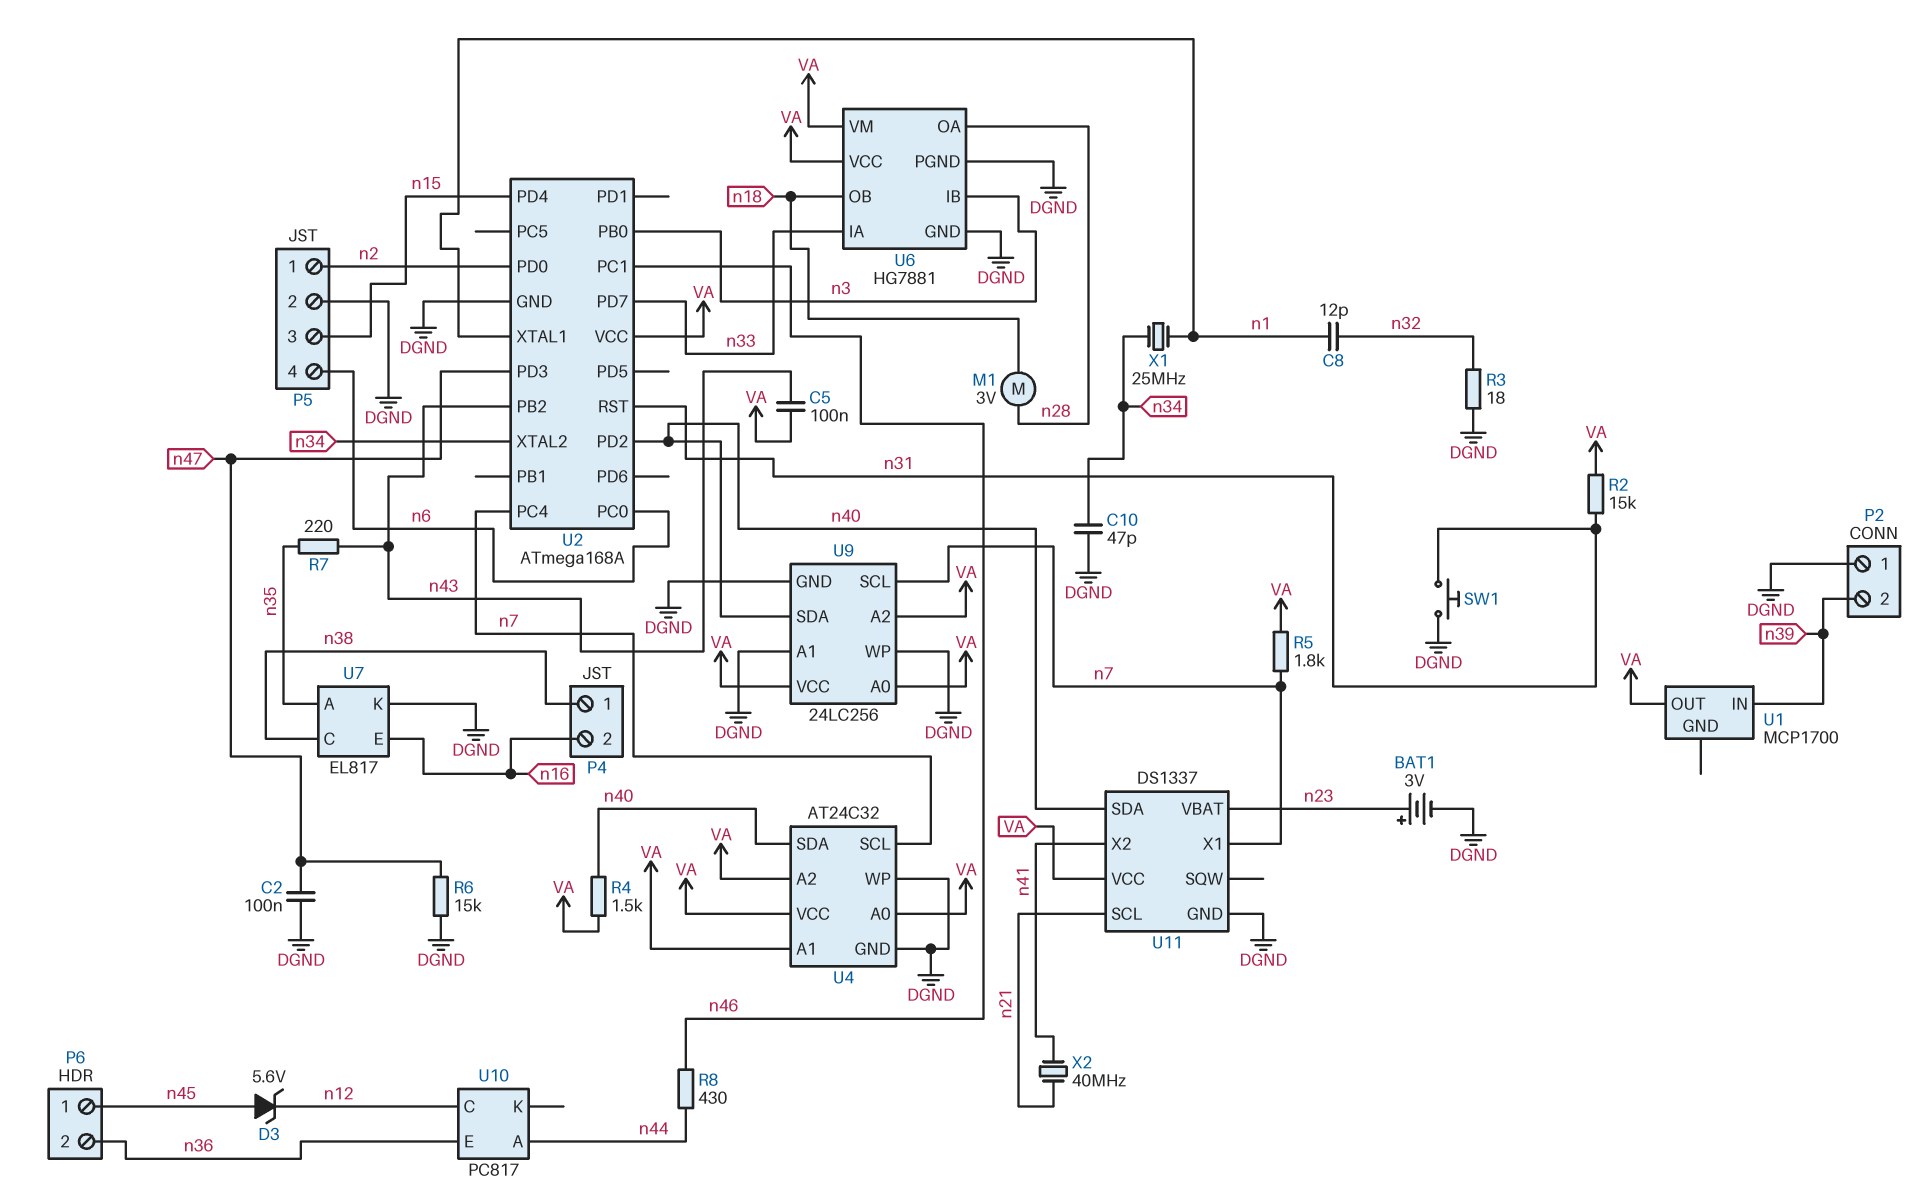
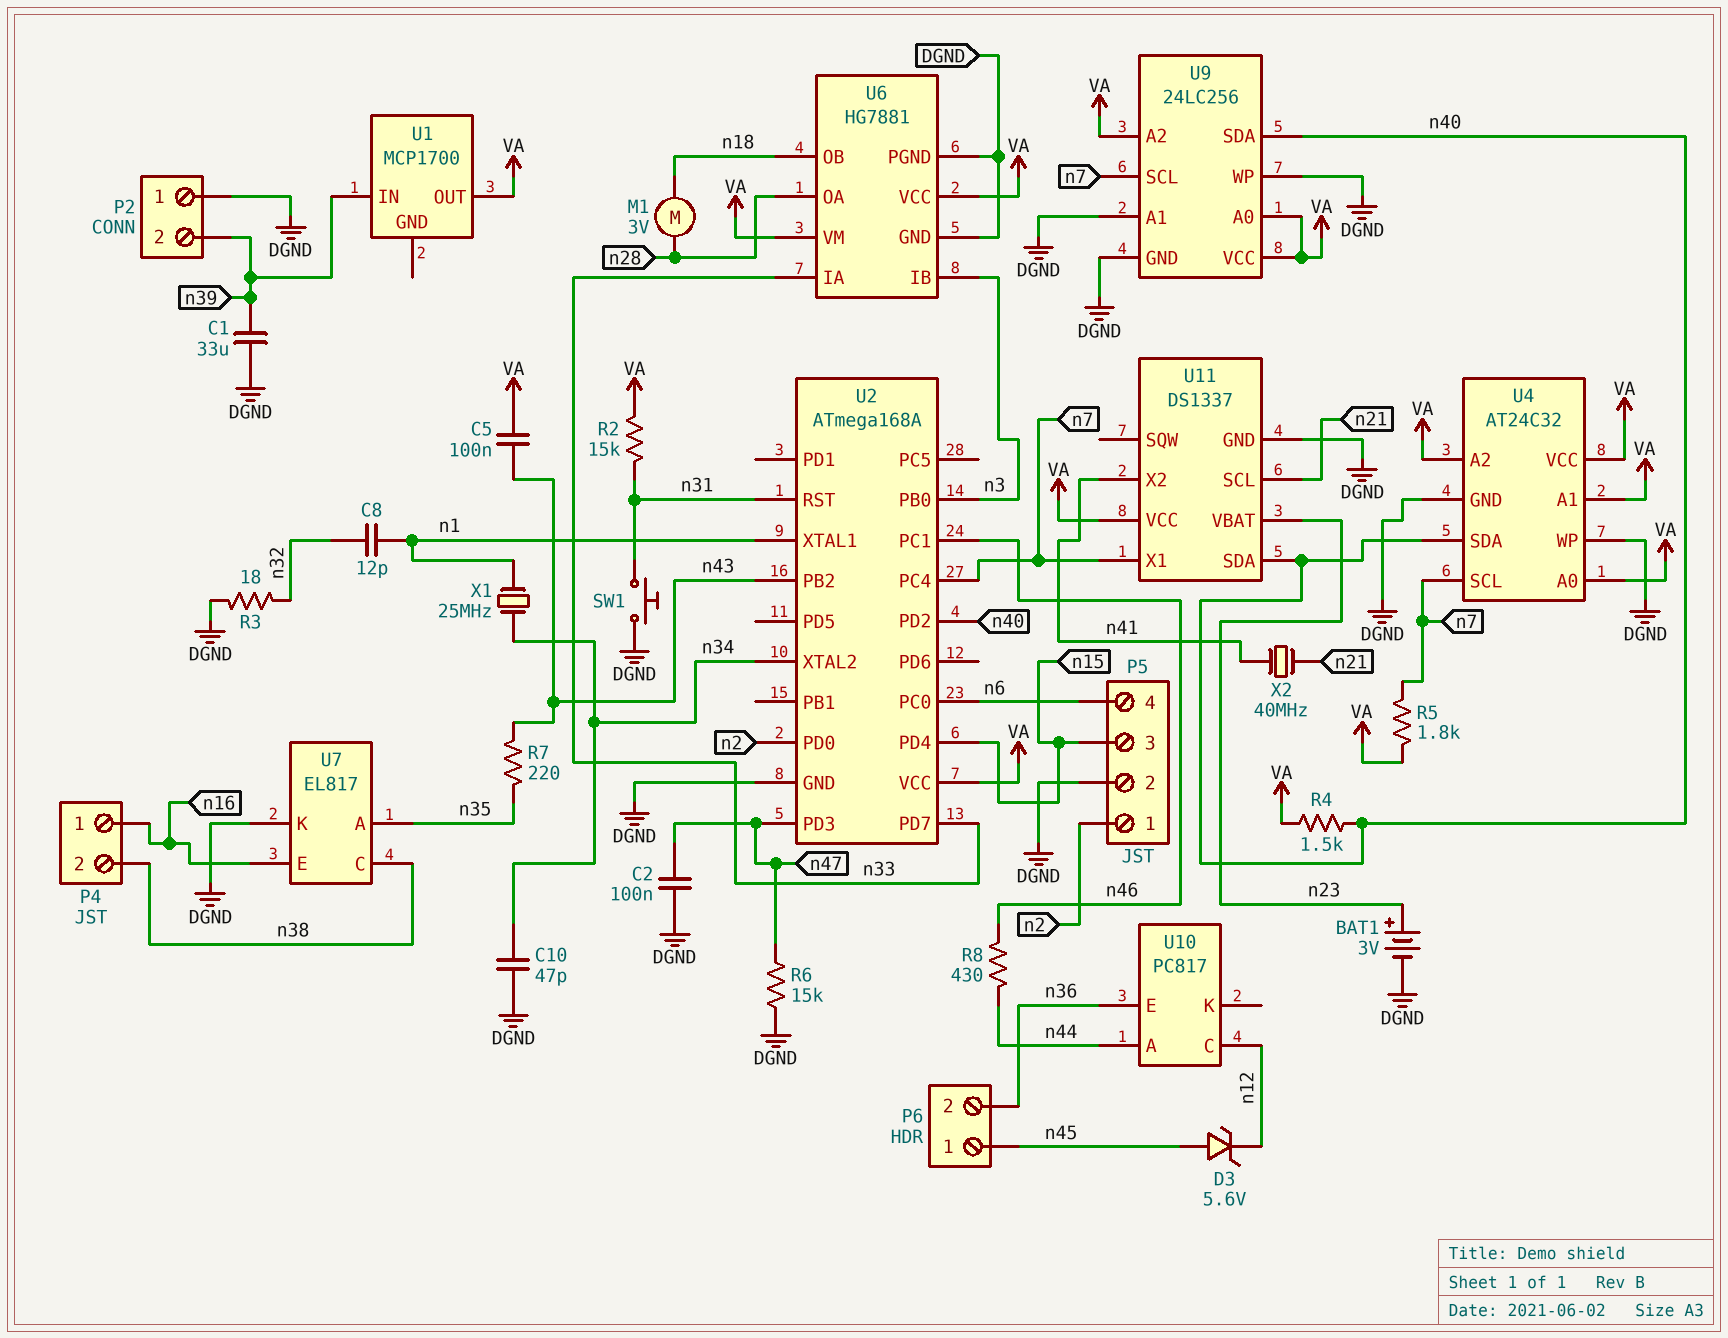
C1: none -> 33uF (DGND, n39)
P4 pin 1: n38 -> n16
P4 pin 2: n16 -> n38

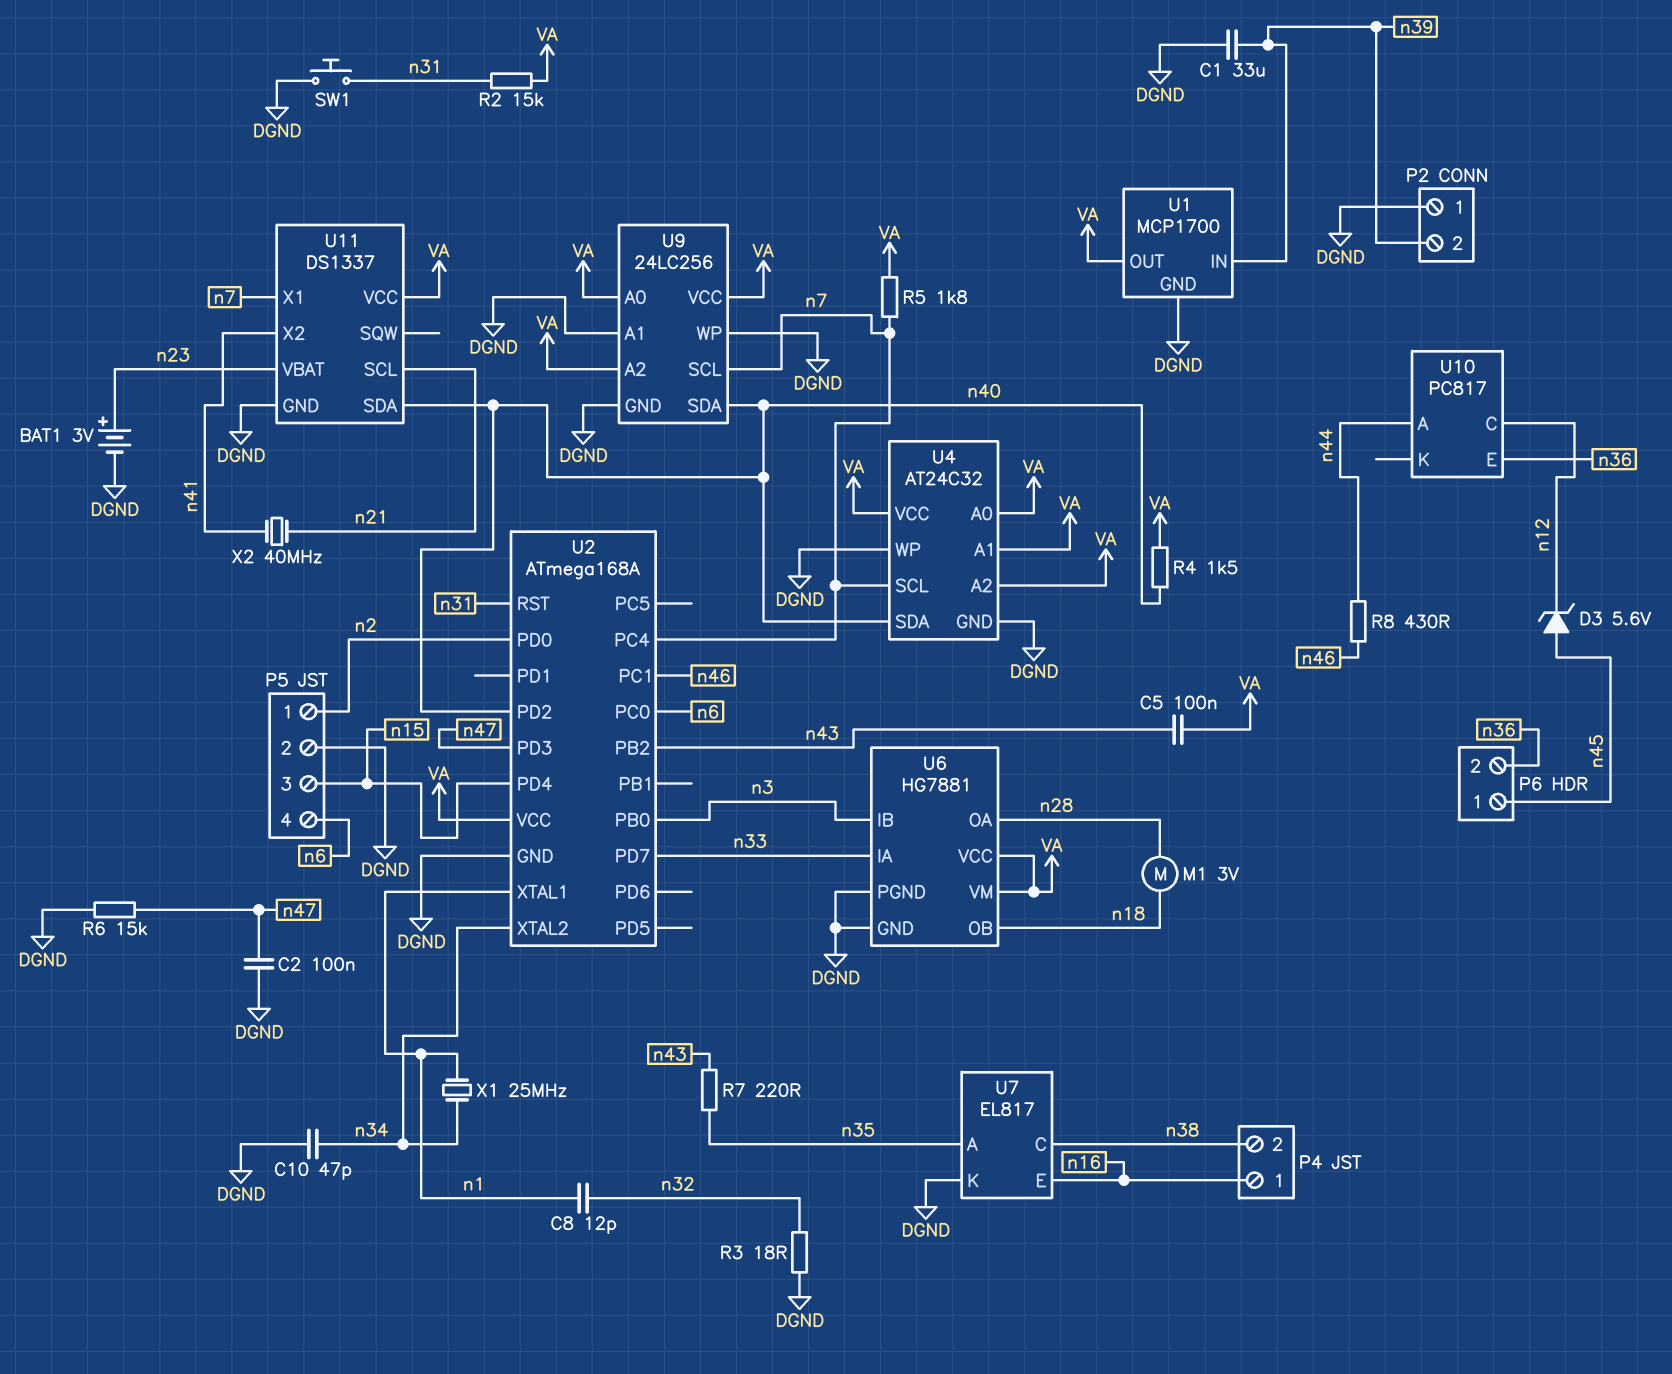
U1 pin GND: none -> DGND

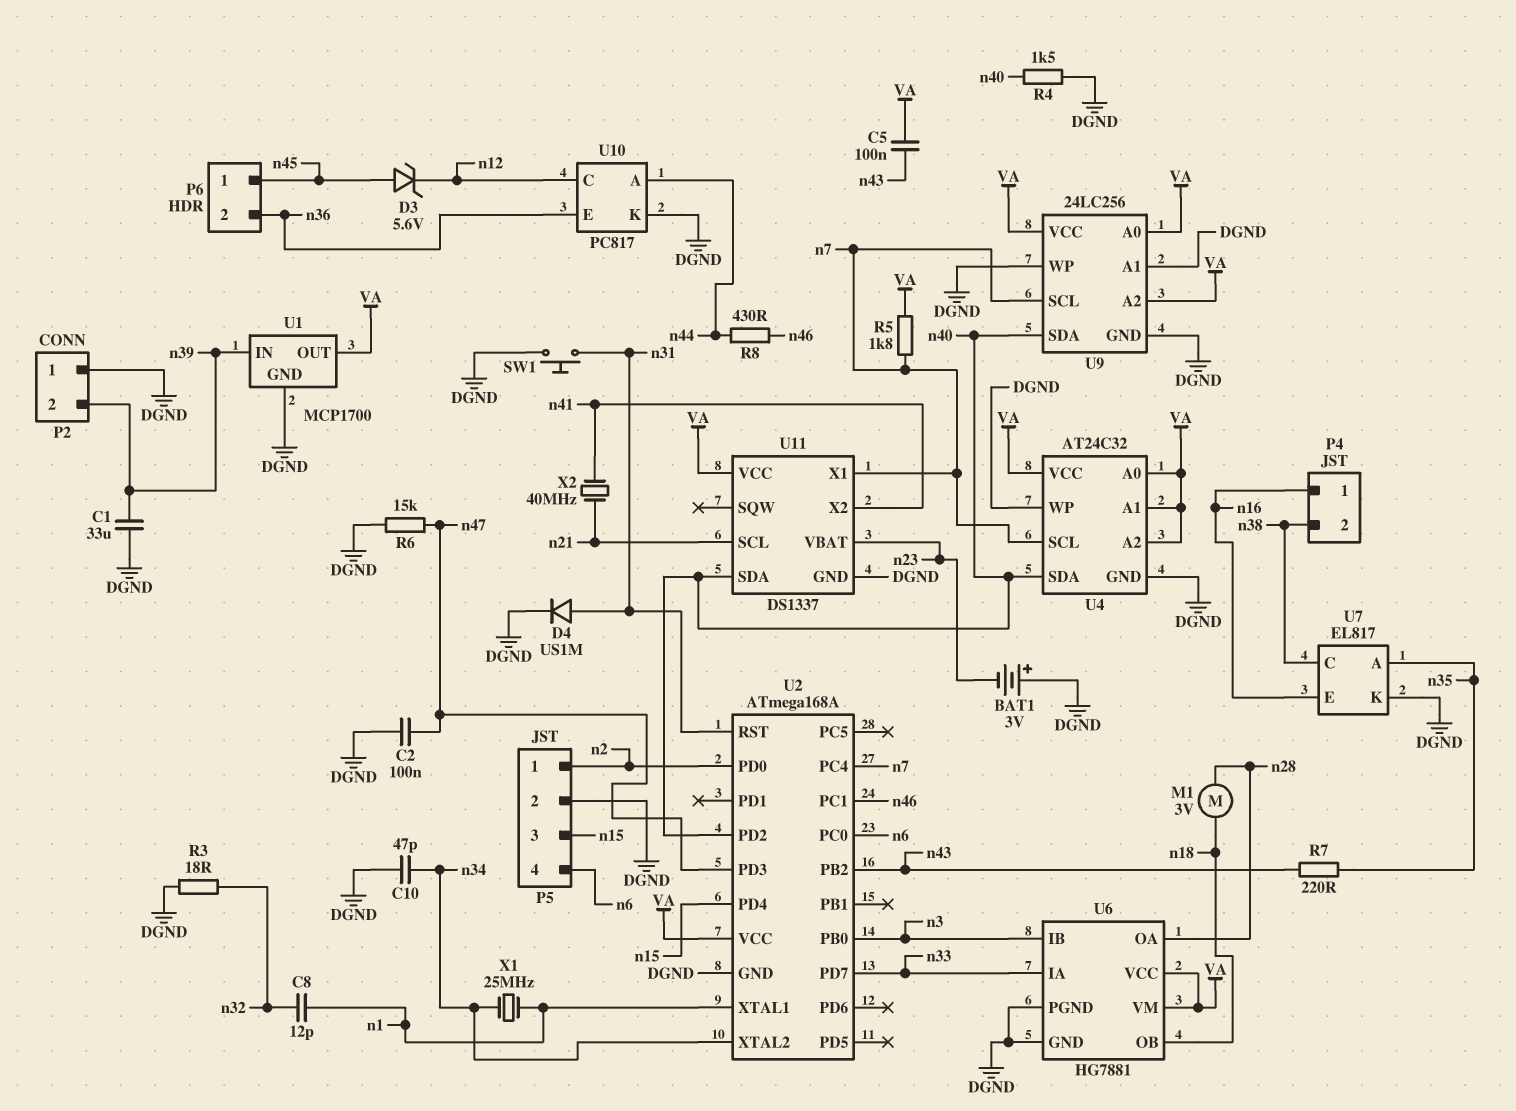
BAT1: 3V (plus n23, minus DGND) -> 3V (plus DGND, minus n23)
D4: none -> diode US1M (A n31, K DGND)
R2: 15k (VA, n31) -> none
R4: 1.5k (VA, n40) -> 1.5k (DGND, n40)
U10 pin K: none -> DGND

